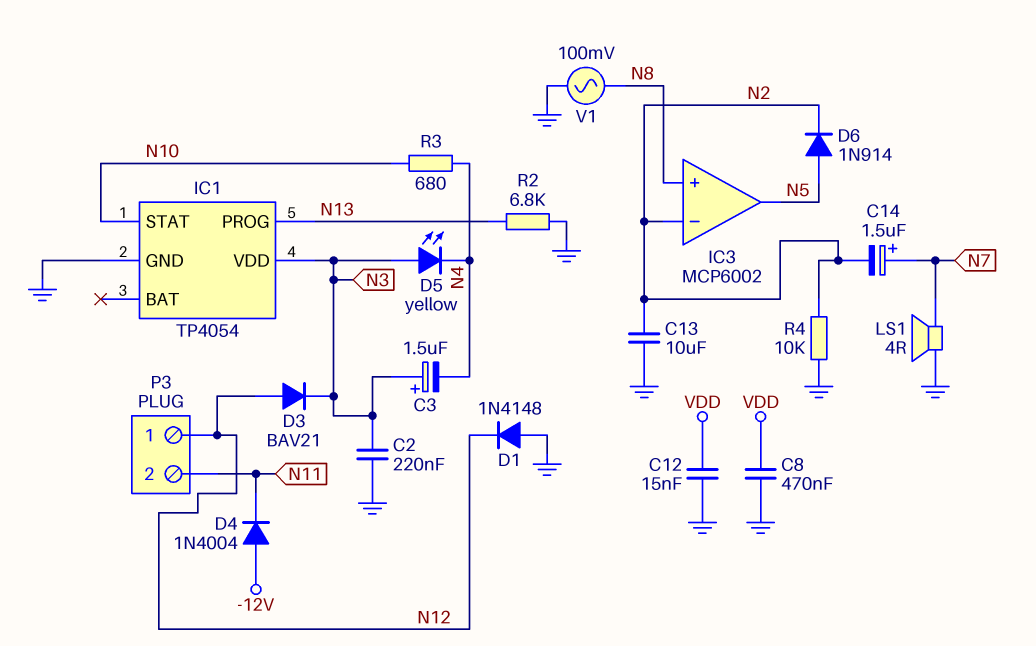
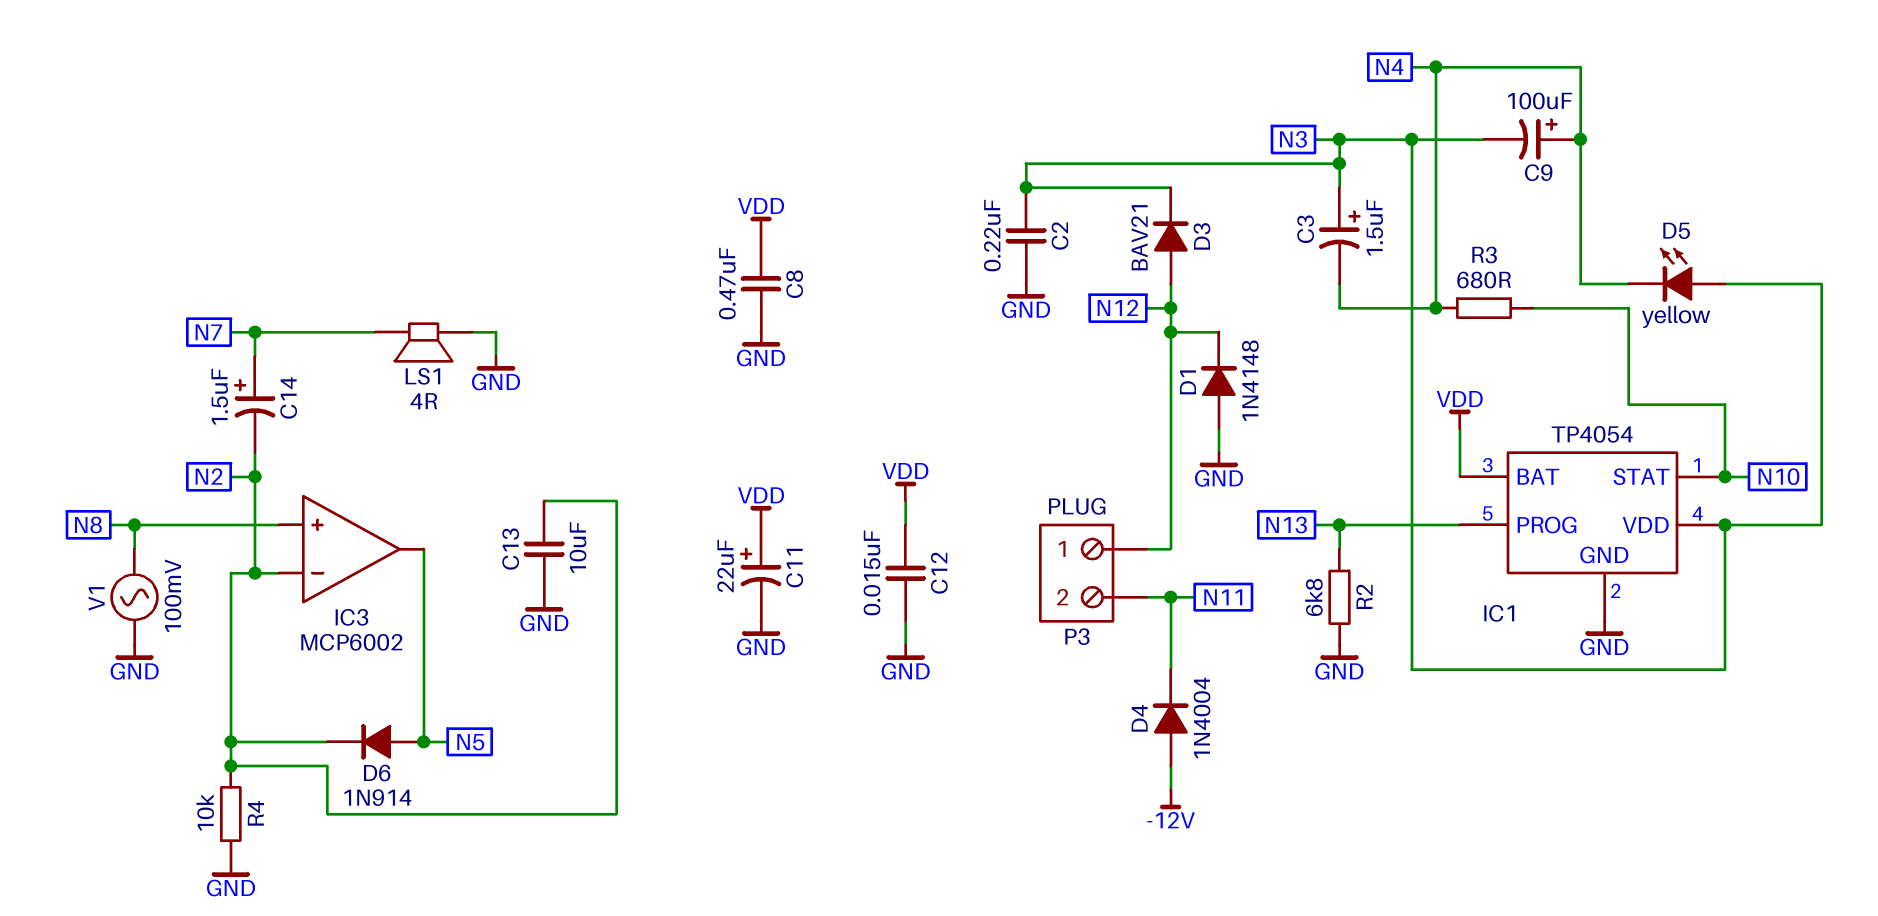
C9: none -> 100uF (plus N4, minus N3)
C11: none -> 22uF (plus VDD, minus GND)
IC1 pin BAT: none -> VDD

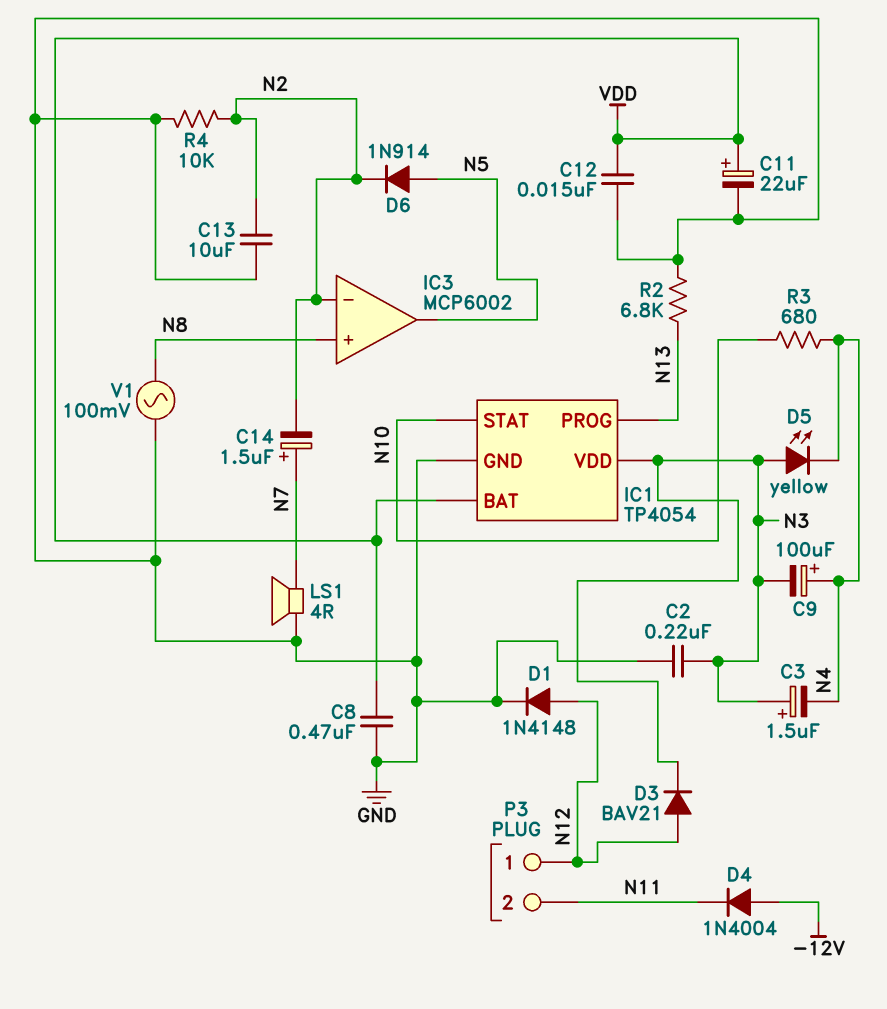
D1: diode 1N4148 (A GND, K N12) -> diode 1N4148 (A N12, K GND)

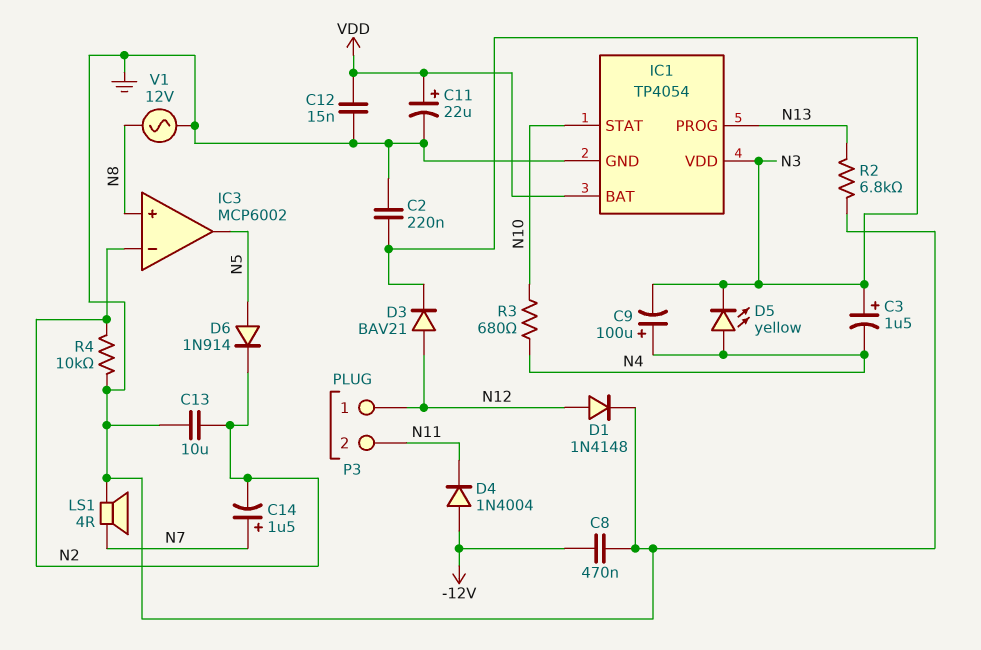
C8: 470nF (GND, VDD) -> 470nF (-12V, GND)
D5: LED yellow (A N3, K N4) -> LED yellow (A N4, K N3)
V1: AC 100mV (GND, N8) -> AC 12V (GND, N8)

